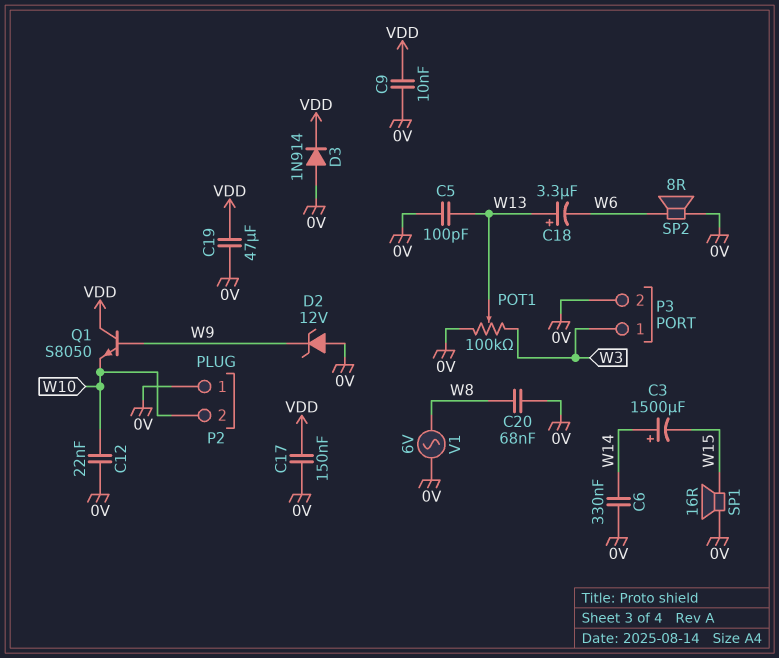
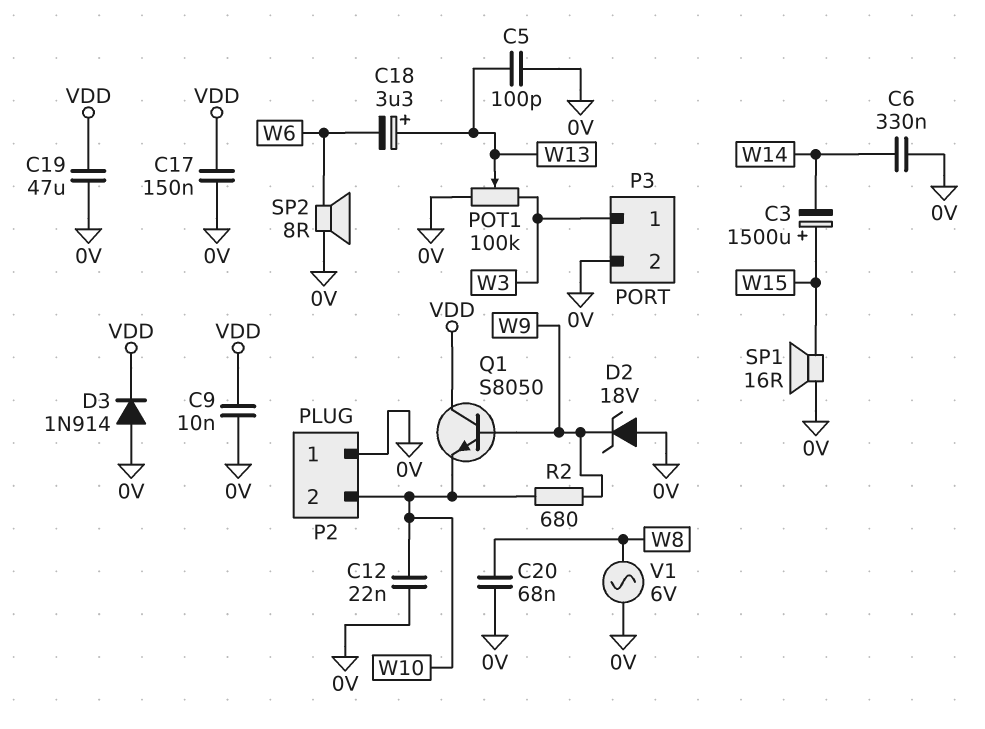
C3: 1500uF (plus W14, minus W15) -> 1500uF (plus W15, minus W14)
D2: zener 12V (A 0V, K W9) -> zener 18V (A 0V, K W9)
R2: none -> 680 (W9, W10)

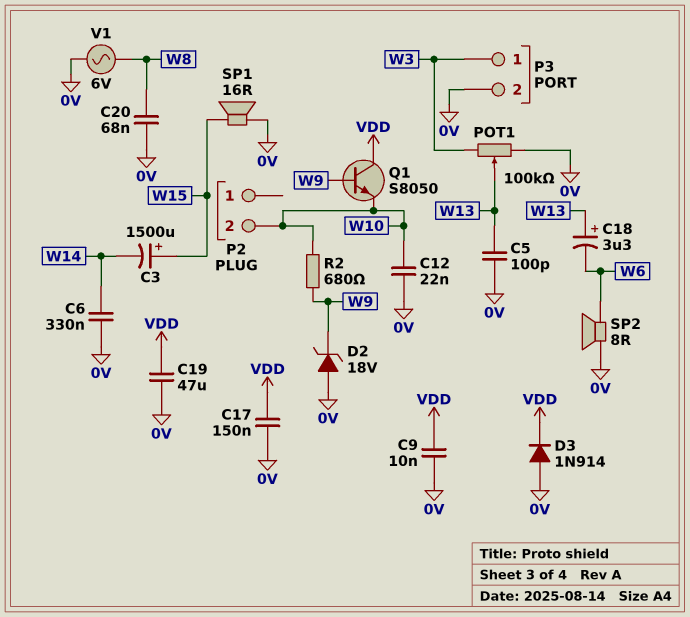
P2 pin 1: 0V -> none

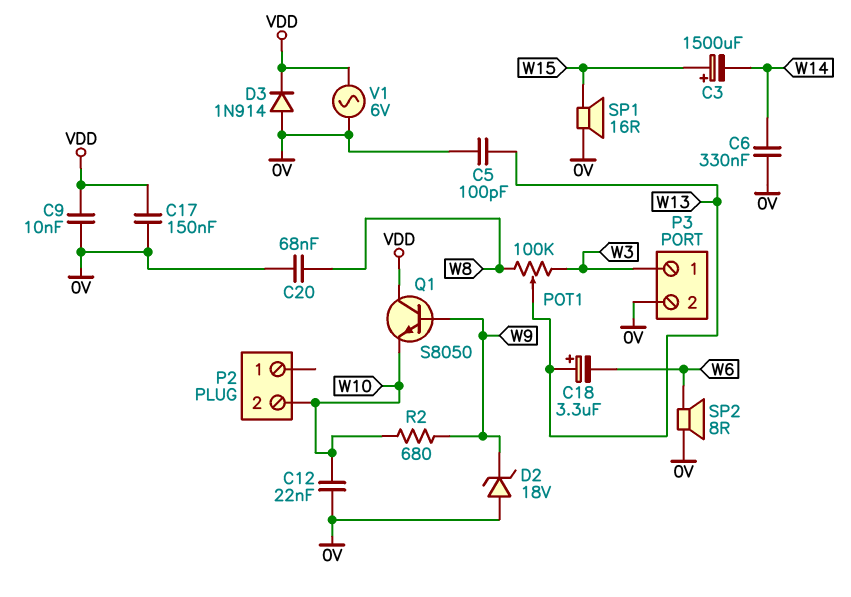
C19: 47uF (0V, VDD) -> none
POT1: 100k (0V, W3, wiper W13) -> 100k (W3, W8, wiper W13)
V1: AC 6V (0V, W8) -> AC 6V (0V, VDD)

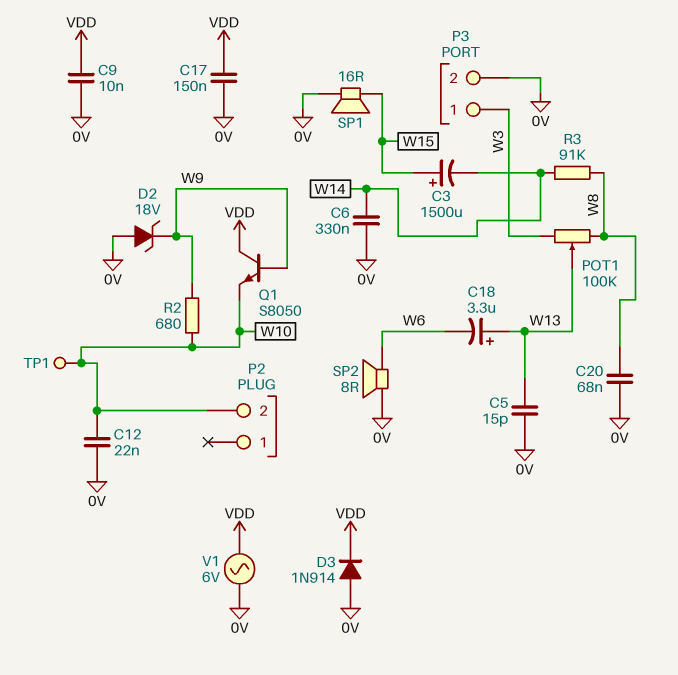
C5: 100pF (0V, W13) -> 15pF (0V, W13)
R3: none -> 91k (W8, W14)
TP1: none -> test point (W10)

